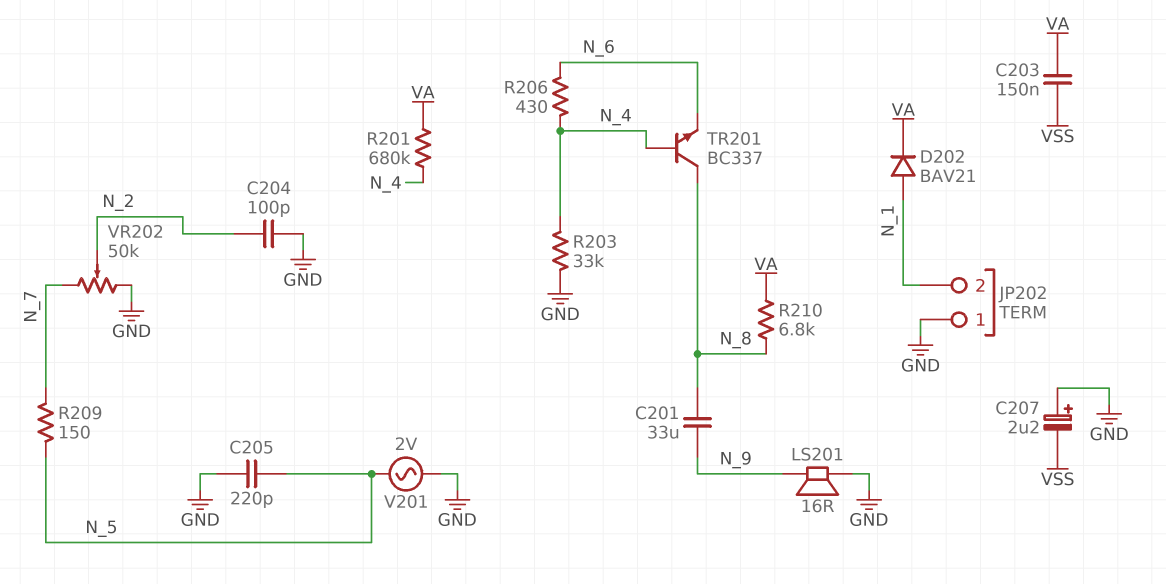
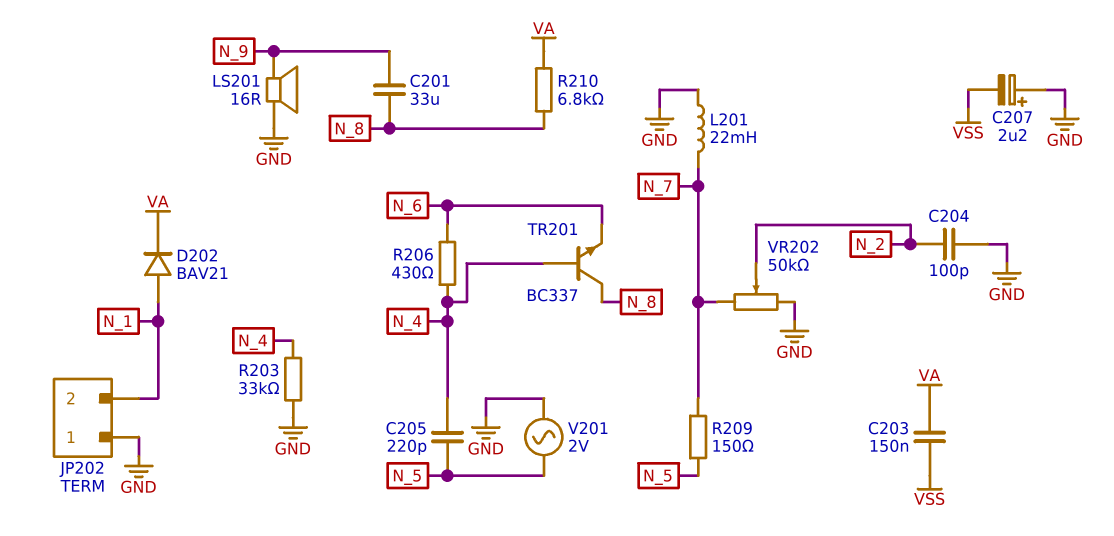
C205: 220pF (GND, N_5) -> 220pF (N_4, N_5)
L201: none -> 22mH (GND, N_7)
R201: 680k (N_4, VA) -> none

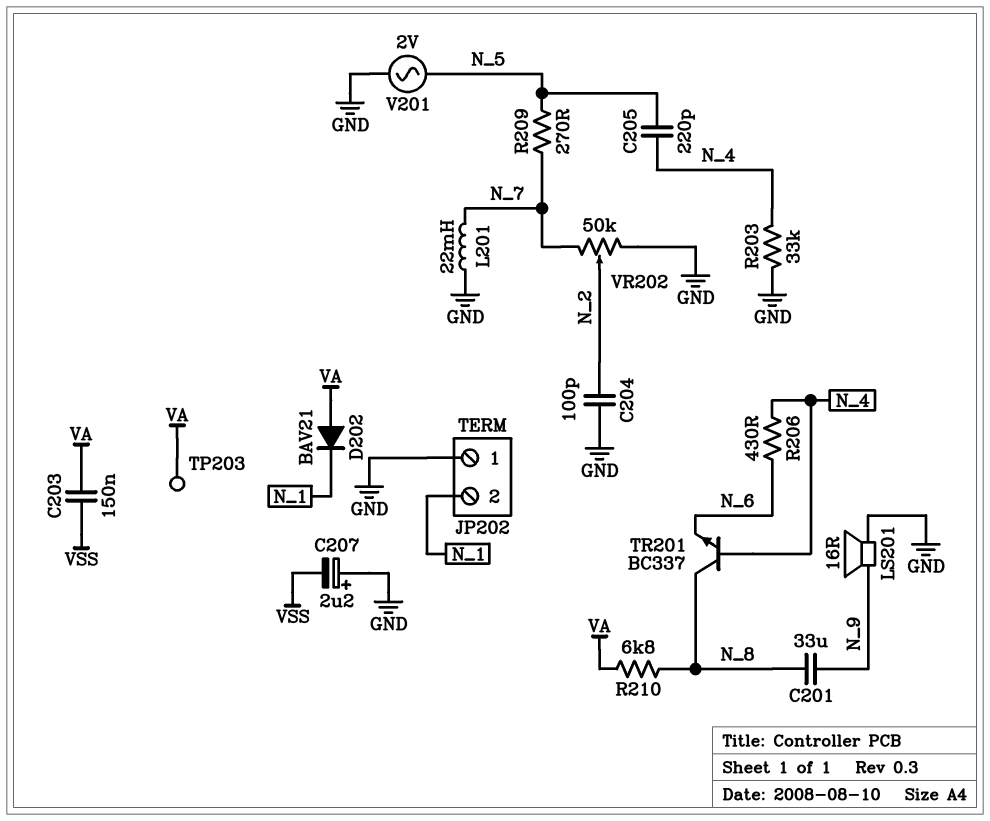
D202: diode BAV21 (A N_1, K VA) -> diode BAV21 (A VA, K N_1)
R209: 150 (N_5, N_7) -> 270 (N_5, N_7)
TP203: none -> test point (VA)

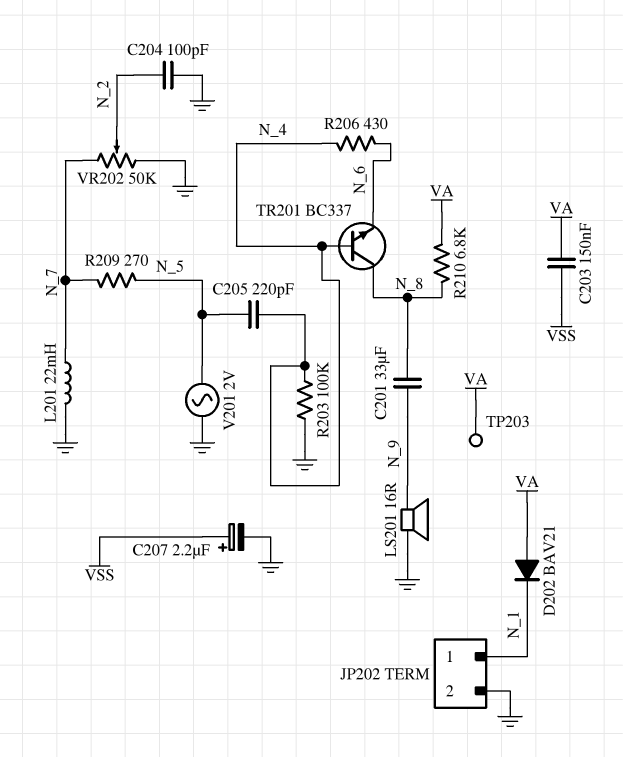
C207: 2.2uF (plus GND, minus VSS) -> 2.2uF (plus VSS, minus GND)
JP202 pin 1: GND -> N_1
JP202 pin 2: N_1 -> GND
R203: 33k (GND, N_4) -> 100k (GND, N_4)

